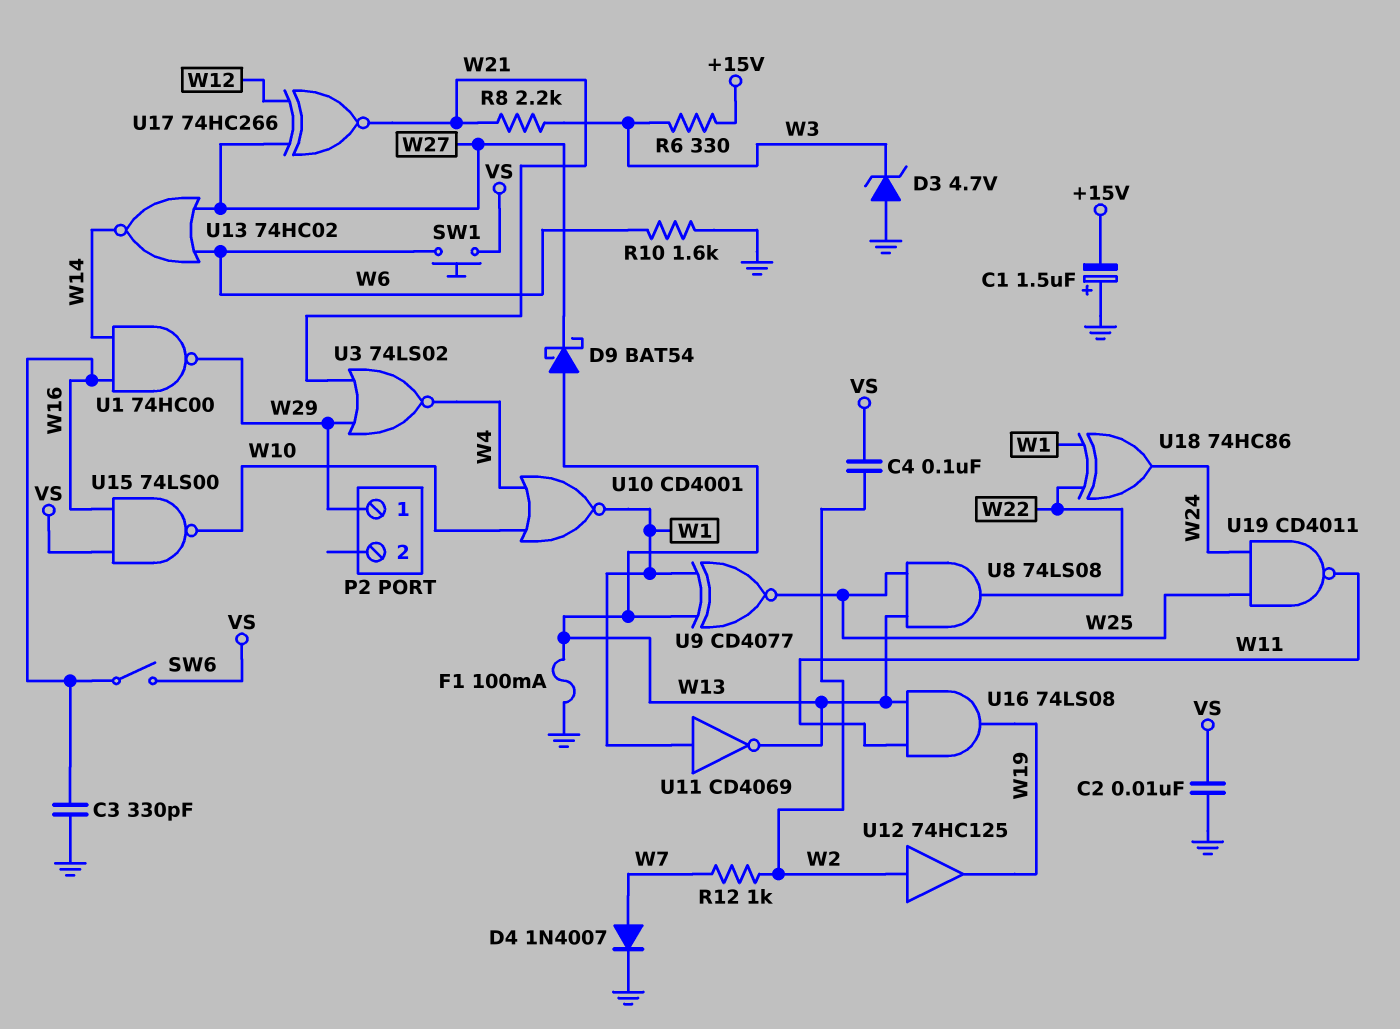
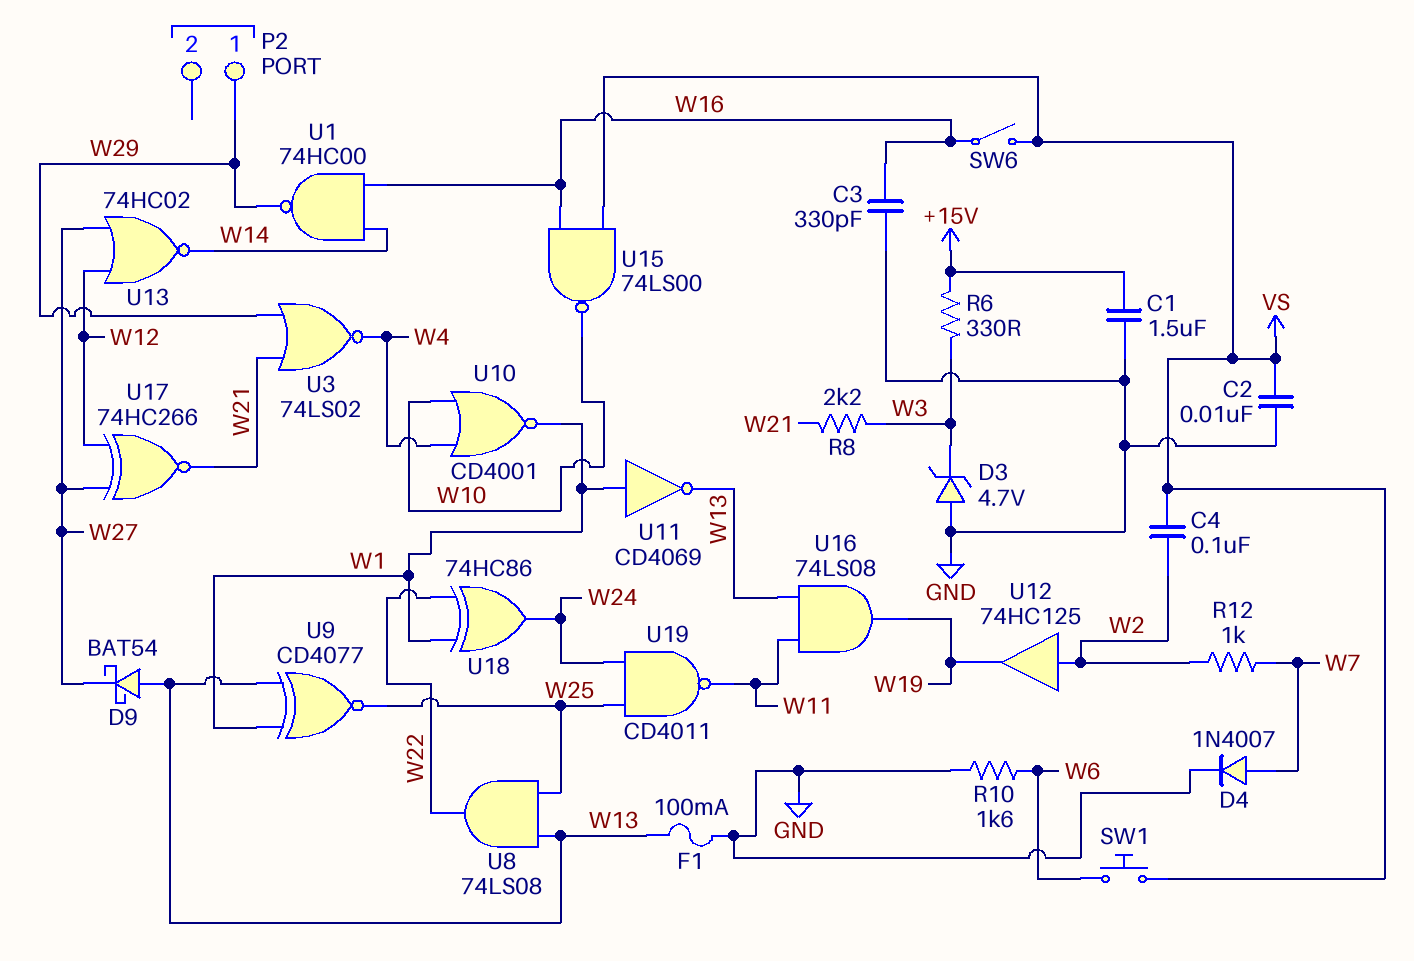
C1: 1.5uF (plus GND, minus +15V) -> 1.5uF (+15V, GND)
U13: NOR 74HC02 (in W6, in W27, out W14) -> NOR 74HC02 (in W12, in W27, out W14)

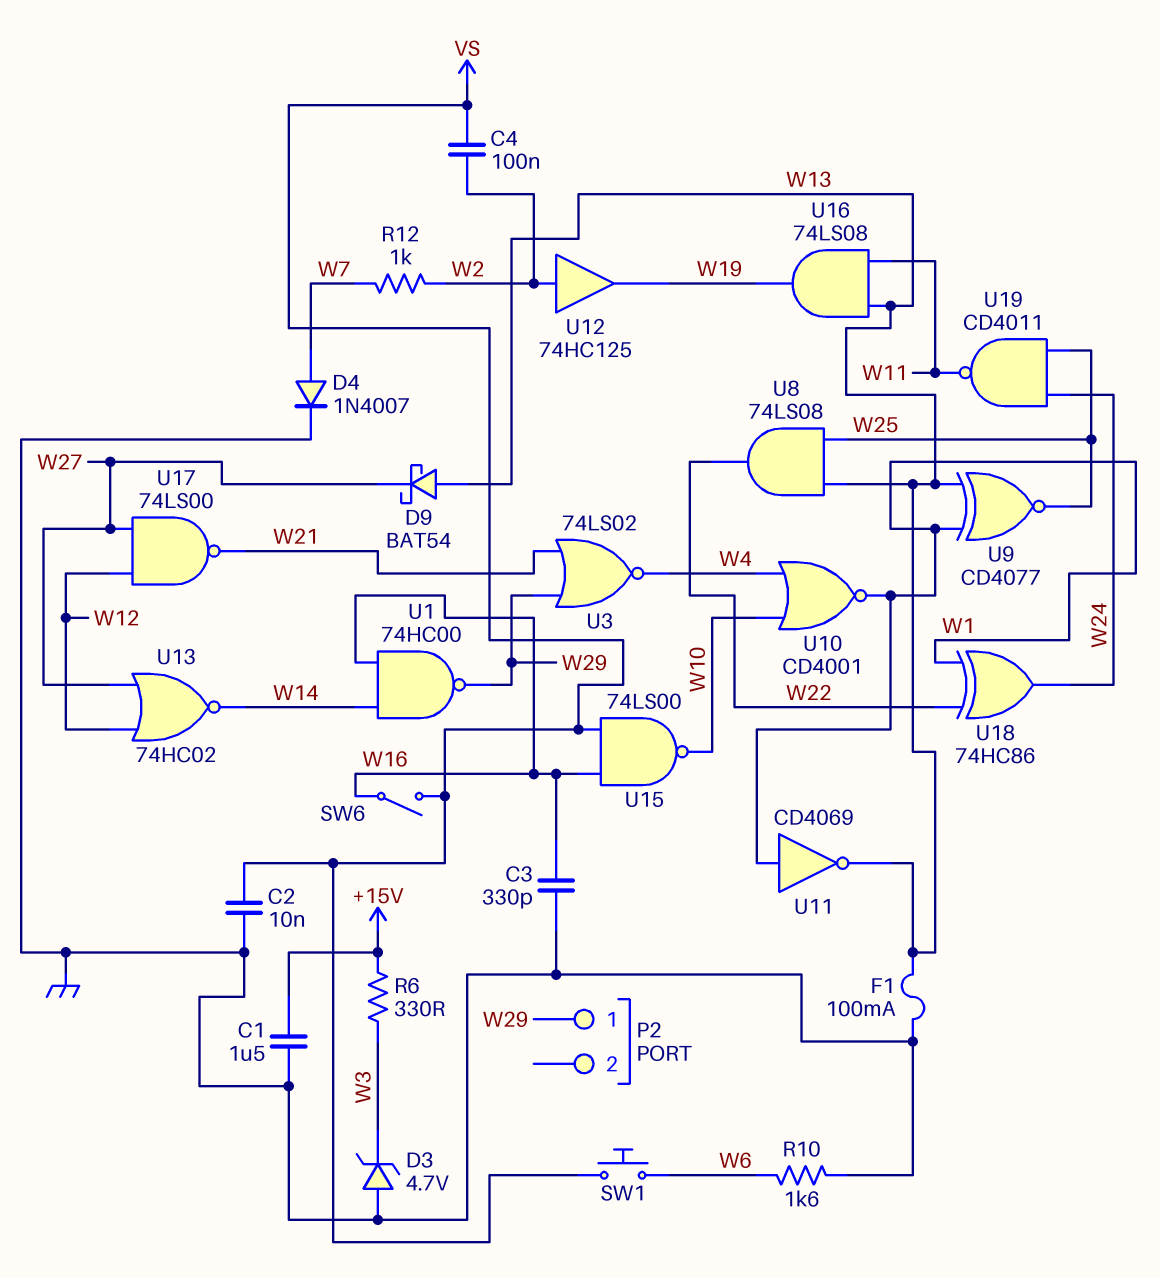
R8: 2.2k (W3, W21) -> none
U17: XNOR 74HC266 (in W12, in W27, out W21) -> NAND 74LS00 (in W12, in W27, out W21)

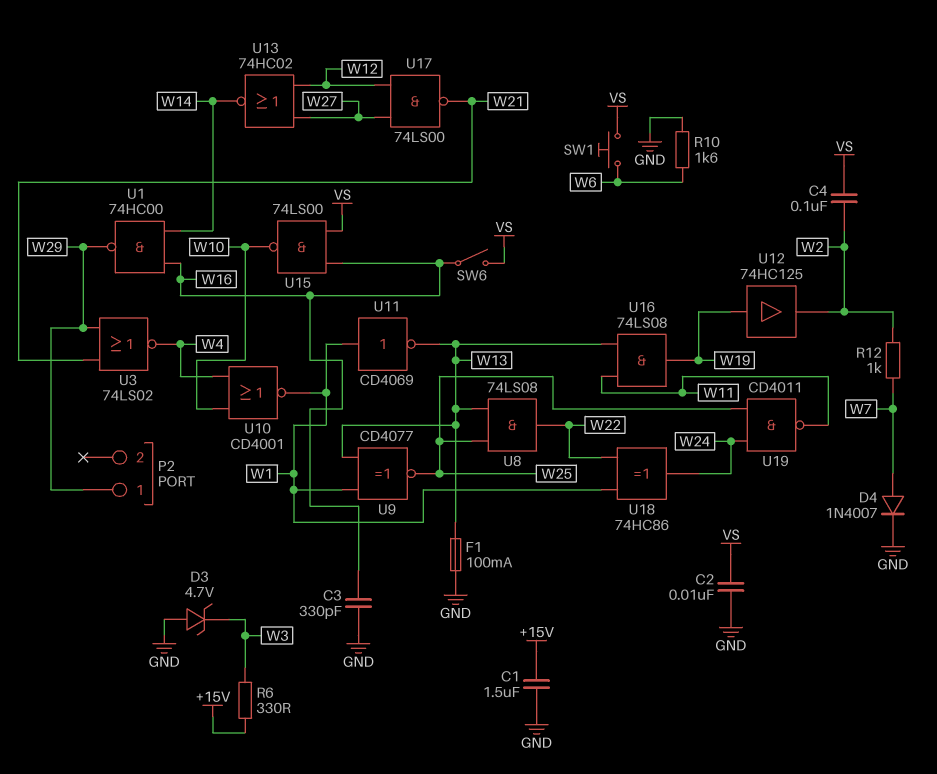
D9: schottky BAT54 (A W13, K W27) -> none
U12: buffer 74HC125 (in W2, out W19) -> buffer 74HC125 (in W19, out W2)

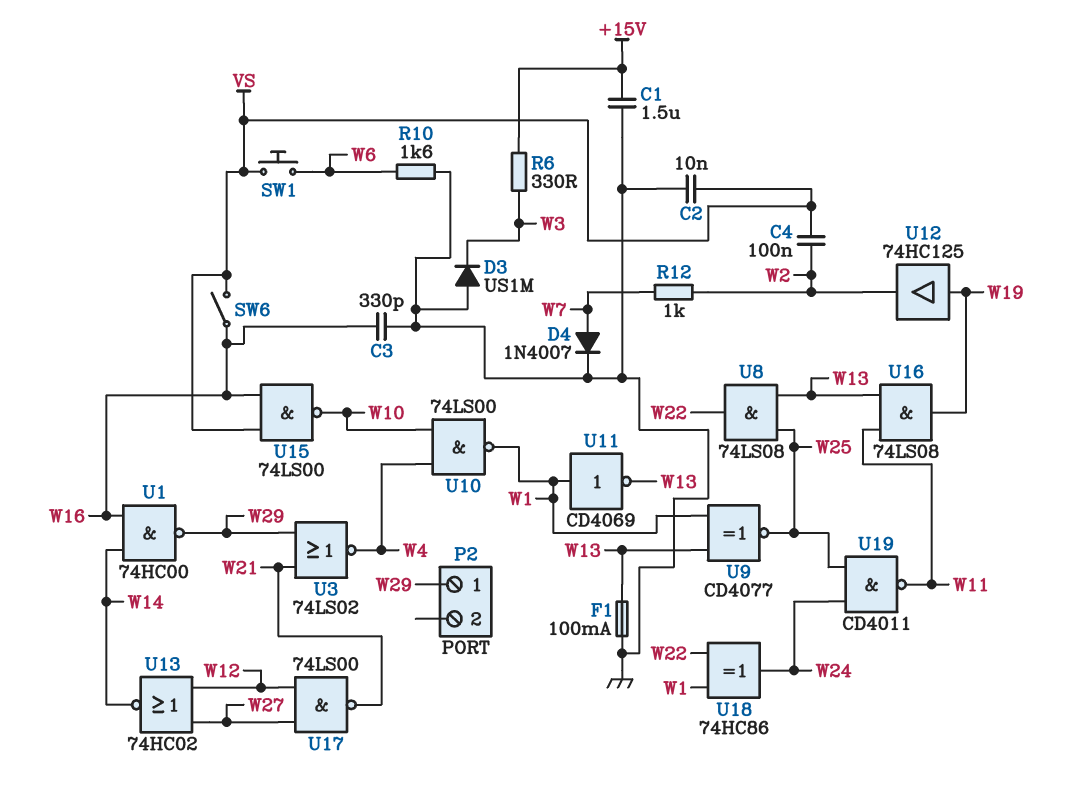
D3: zener 4.7V (A GND, K W3) -> diode US1M (A GND, K W3)
U10: NOR CD4001 (in W4, in W10, out W1) -> NAND 74LS00 (in W4, in W10, out W1)

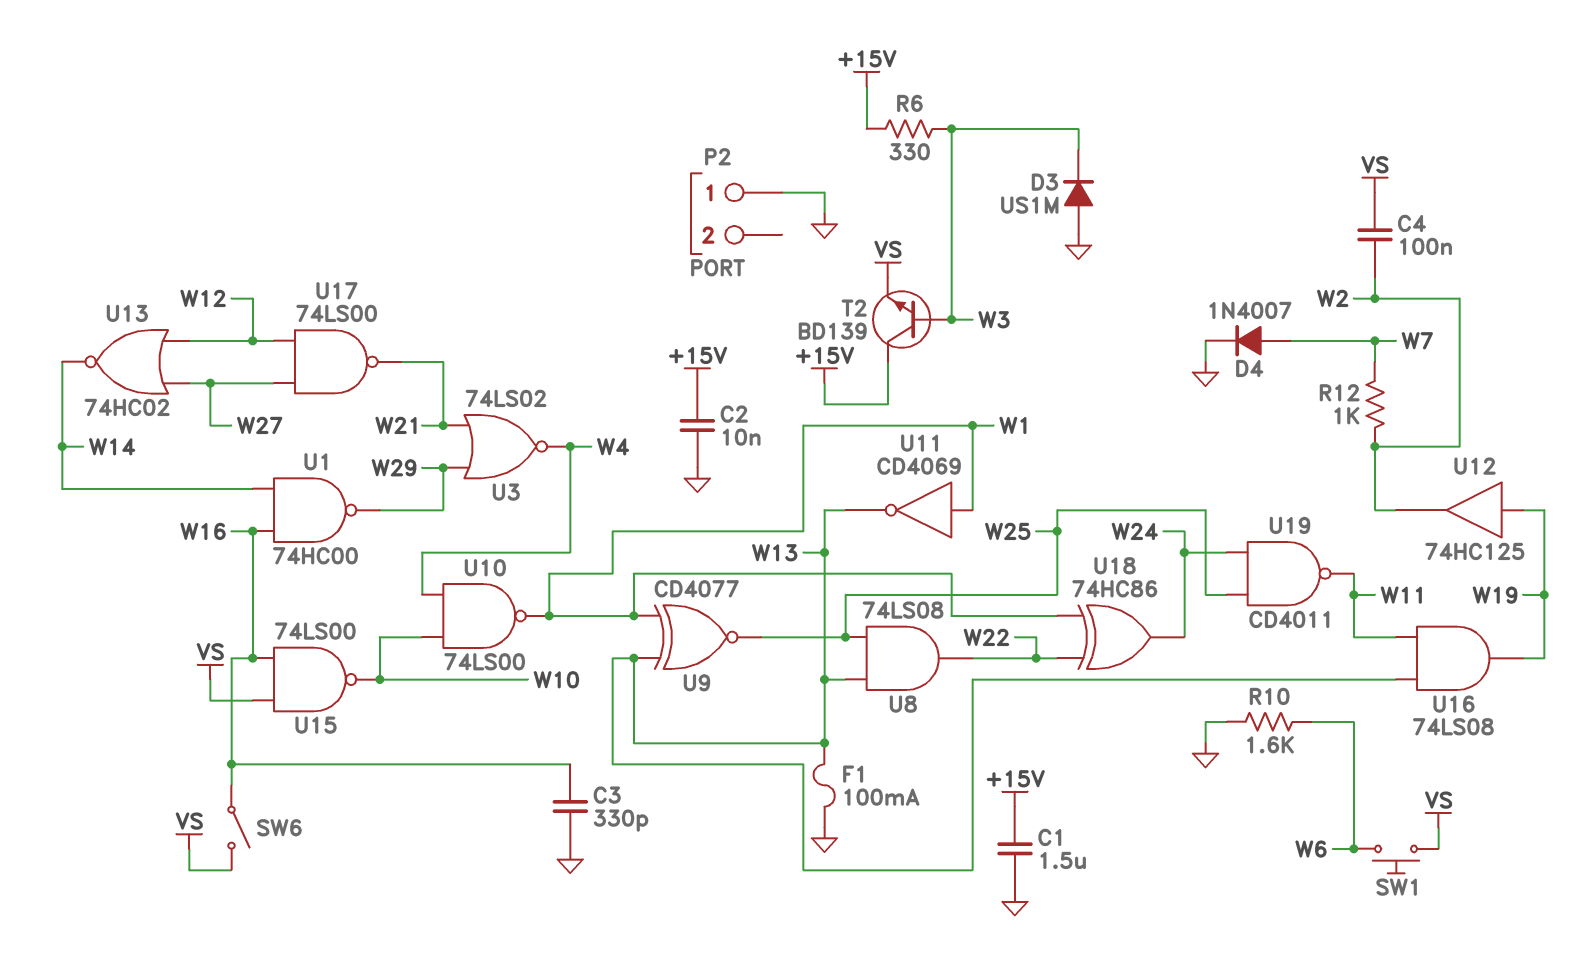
C2: 10nF (GND, VS) -> 10nF (+15V, GND)
P2 pin 1: W29 -> GND
T2: none -> NPN BD139 (B W3, C +15V, E VS)

